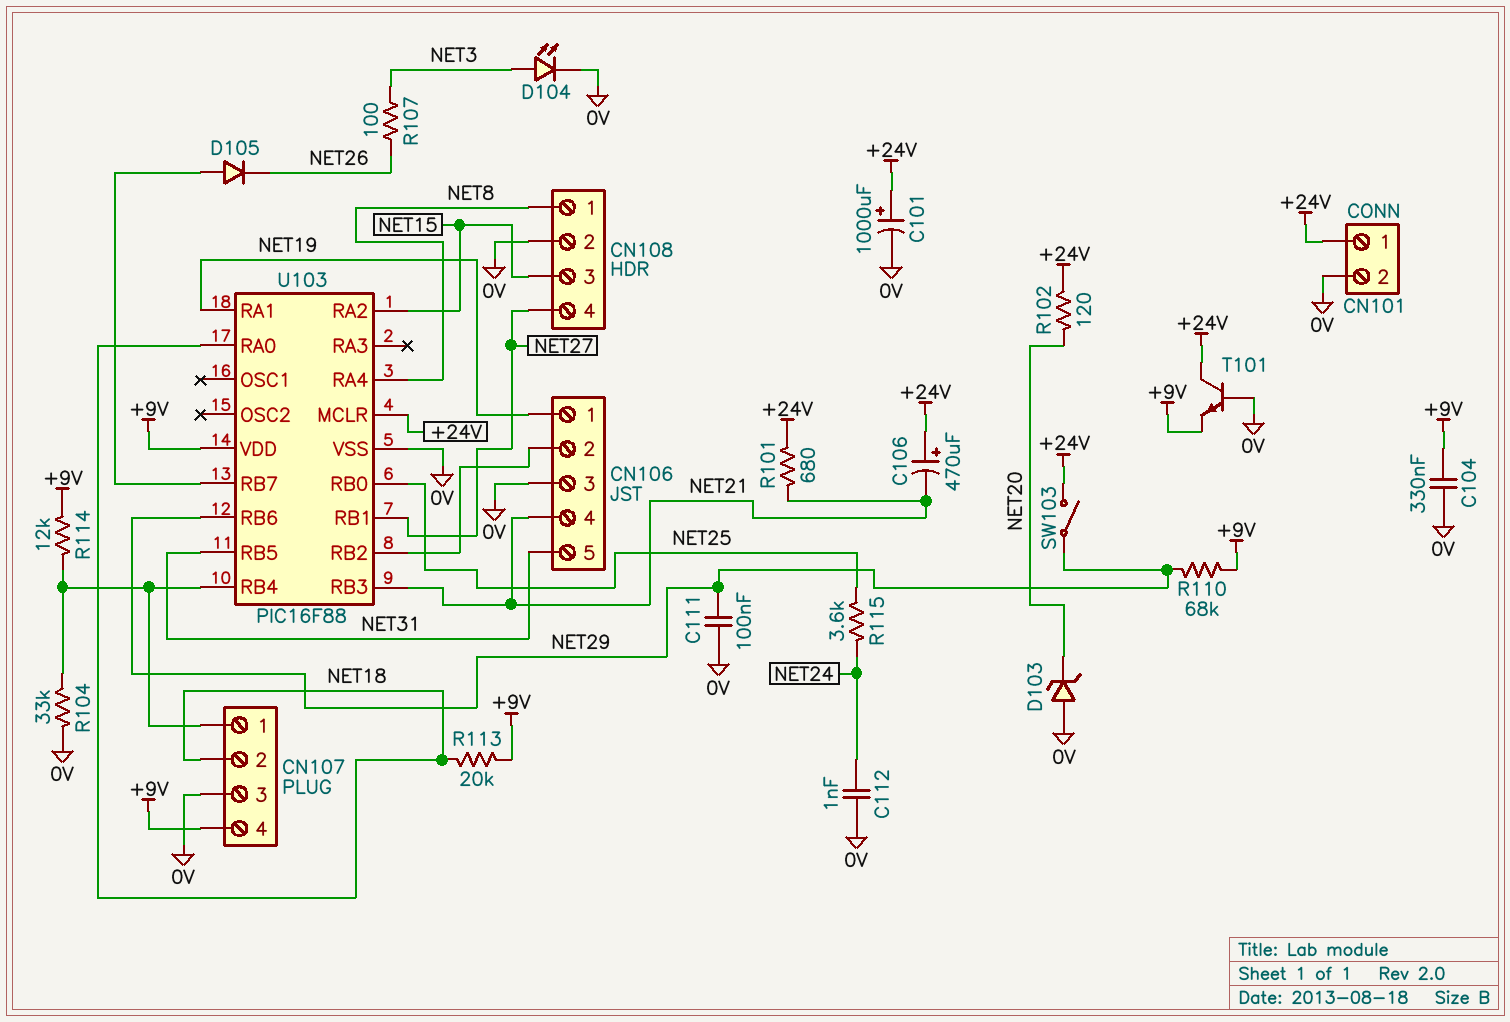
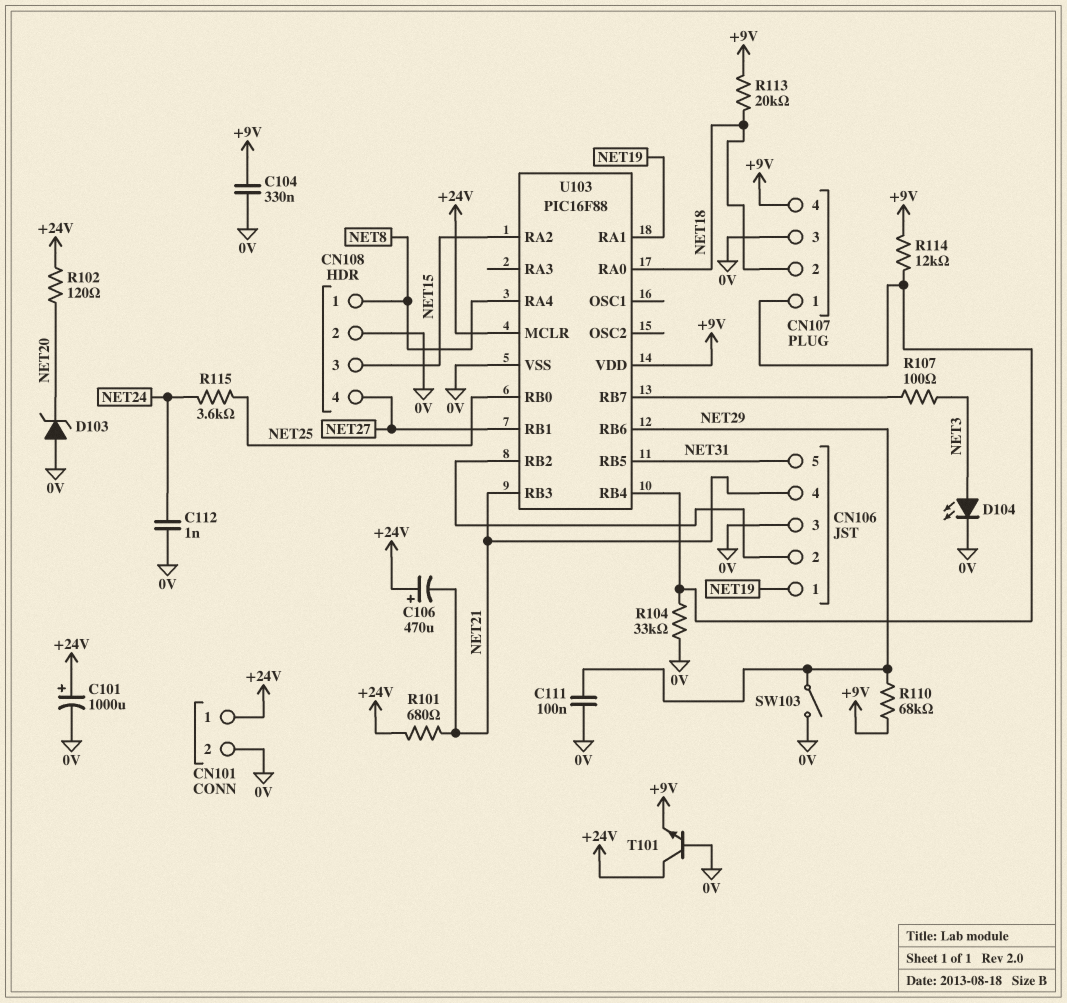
D105: diode (A U103/RB7, K NET26) -> none
R107: 100 (NET3, NET26) -> 100 (NET3, U103/RB7)
SW103: switch (+24V, NET29) -> switch (0V, NET29)

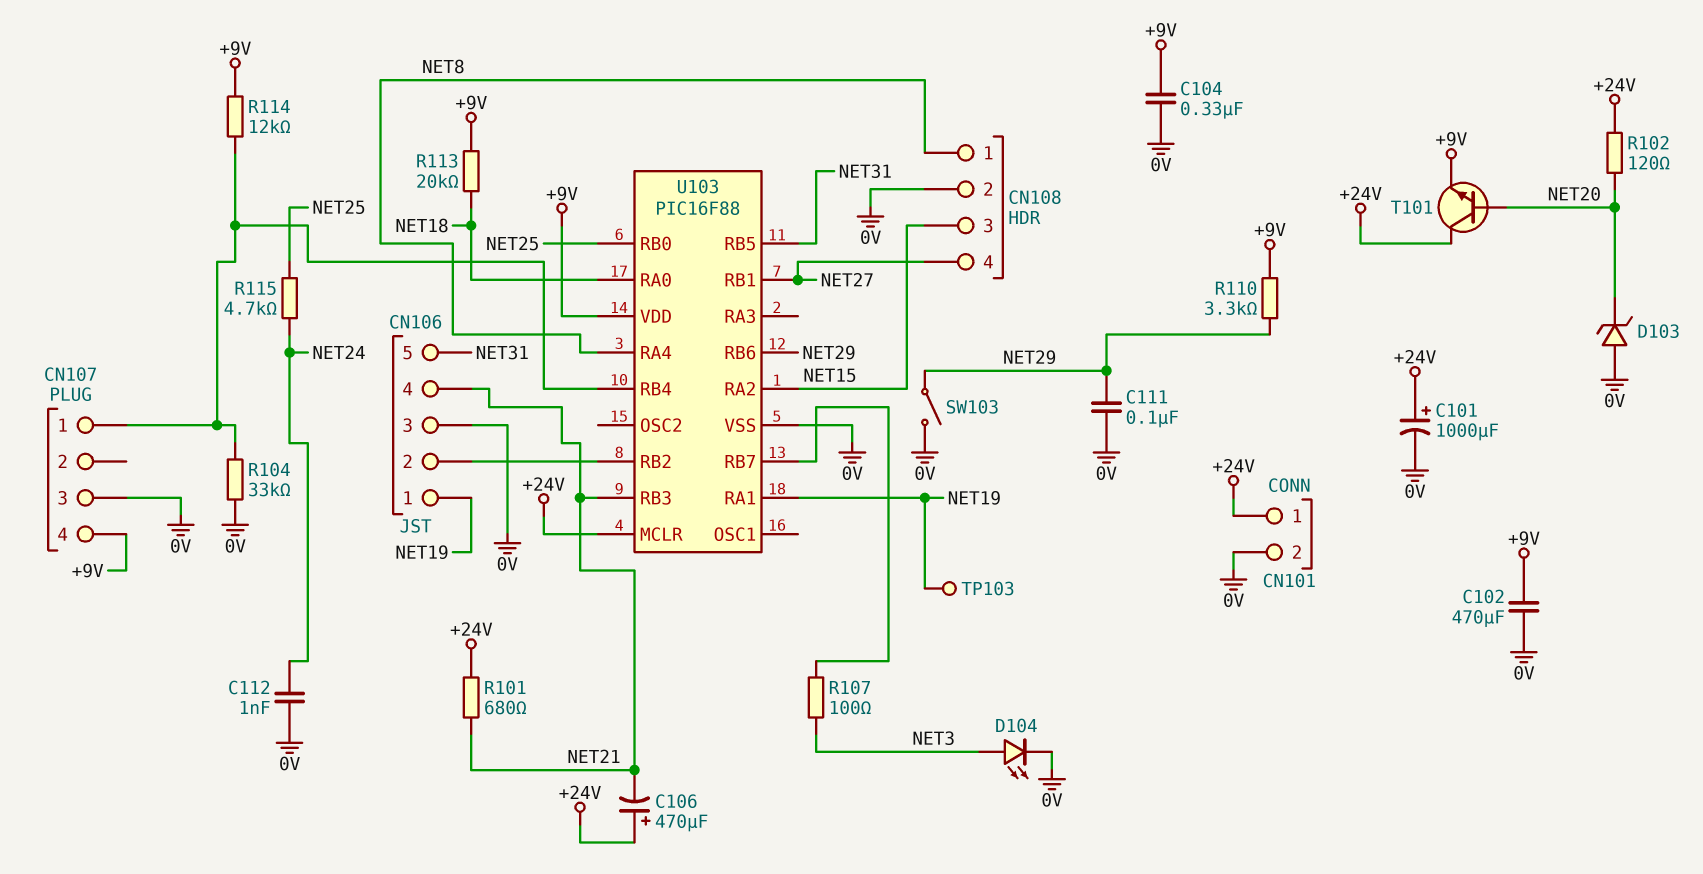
C102: none -> 470uF (+9V, 0V)
CN107 pin 2: NET18 -> none
R110: 68k (+9V, NET29) -> 3.3k (+9V, NET29)
R115: 3.6k (NET24, NET25) -> 4.7k (NET24, NET25)
T101: NPN (B 0V, C +24V, E +9V) -> NPN (B NET20, C +24V, E +9V)
TP103: none -> test point (NET19)

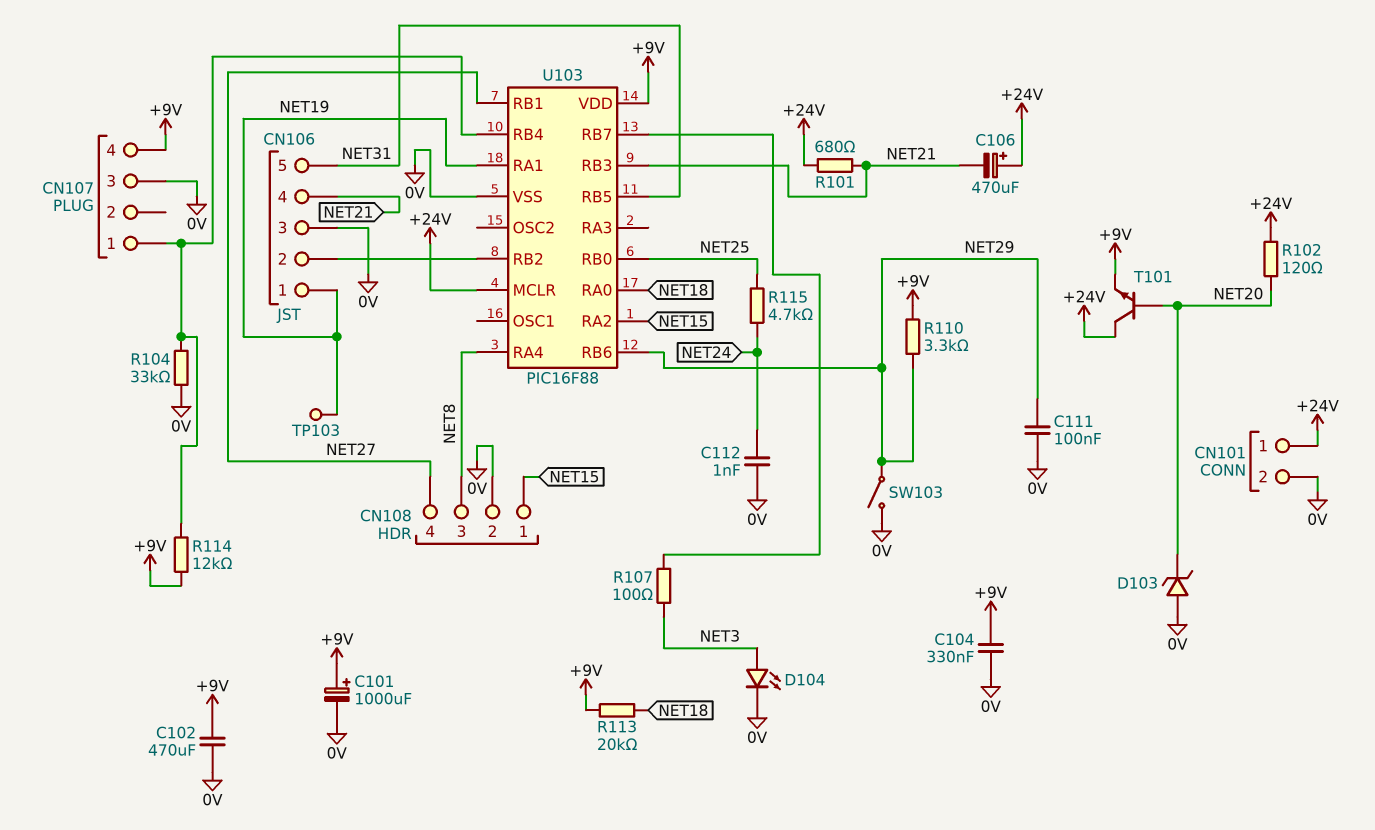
C101: 1000uF (plus +24V, minus 0V) -> 1000uF (plus +9V, minus 0V)
CN108 pin 1: NET8 -> NET15
CN108 pin 3: NET15 -> NET8

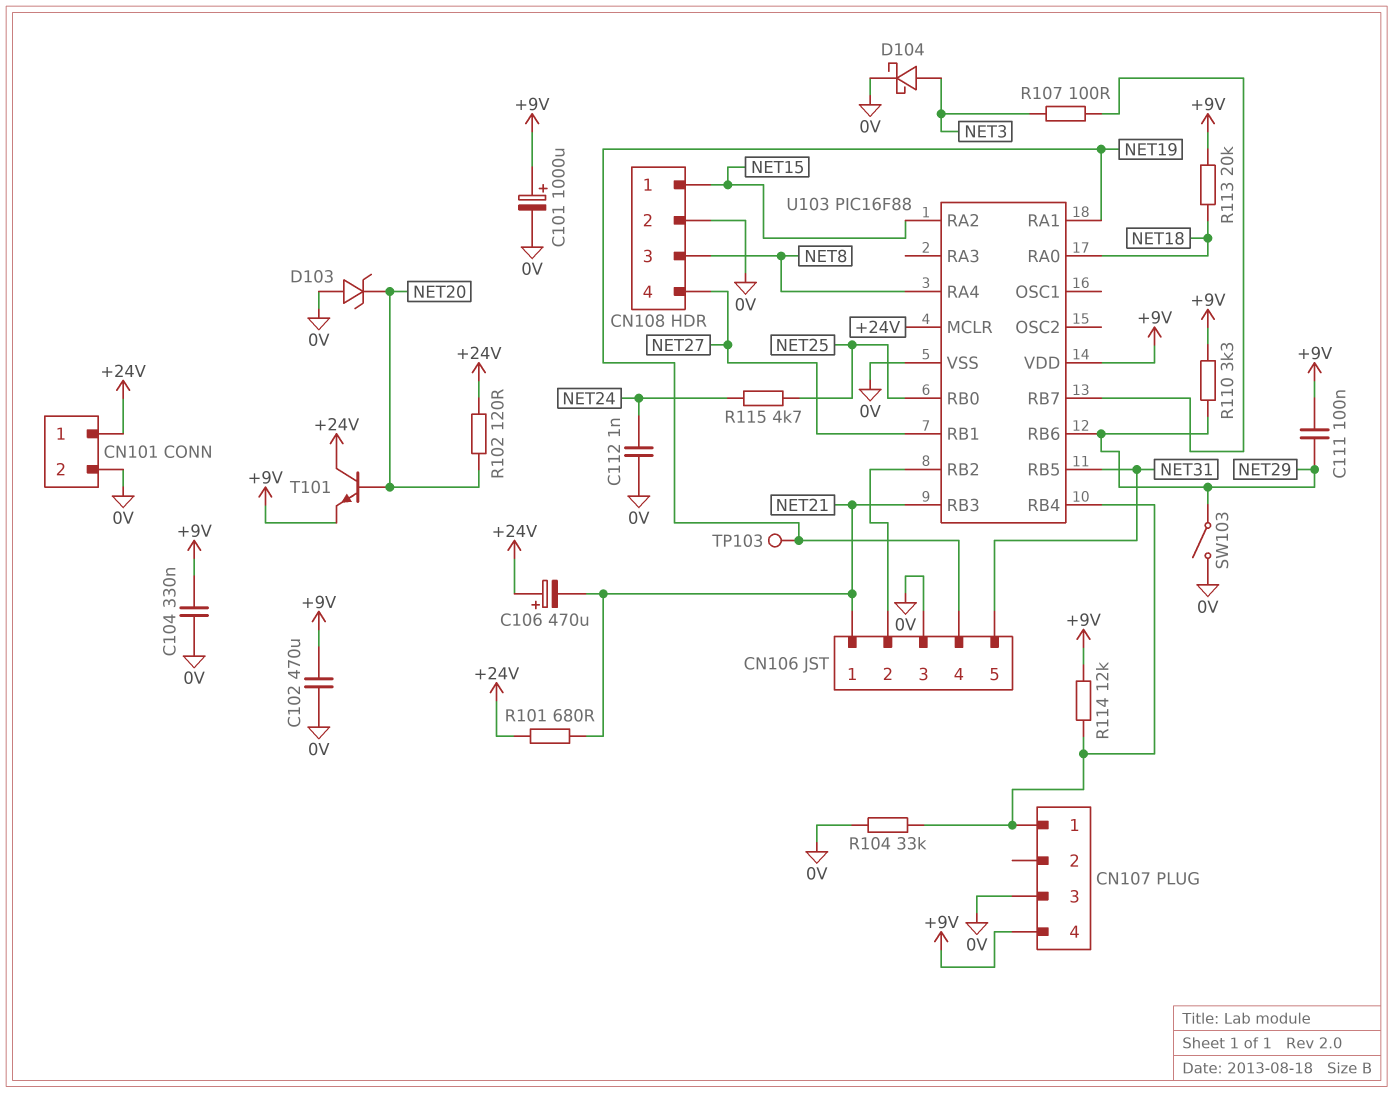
C111: 100nF (0V, NET29) -> 100nF (+9V, NET29)
CN106 pin 1: NET19 -> NET21
CN106 pin 4: NET21 -> NET19
D104: LED (A NET3, K 0V) -> schottky (A NET3, K 0V)

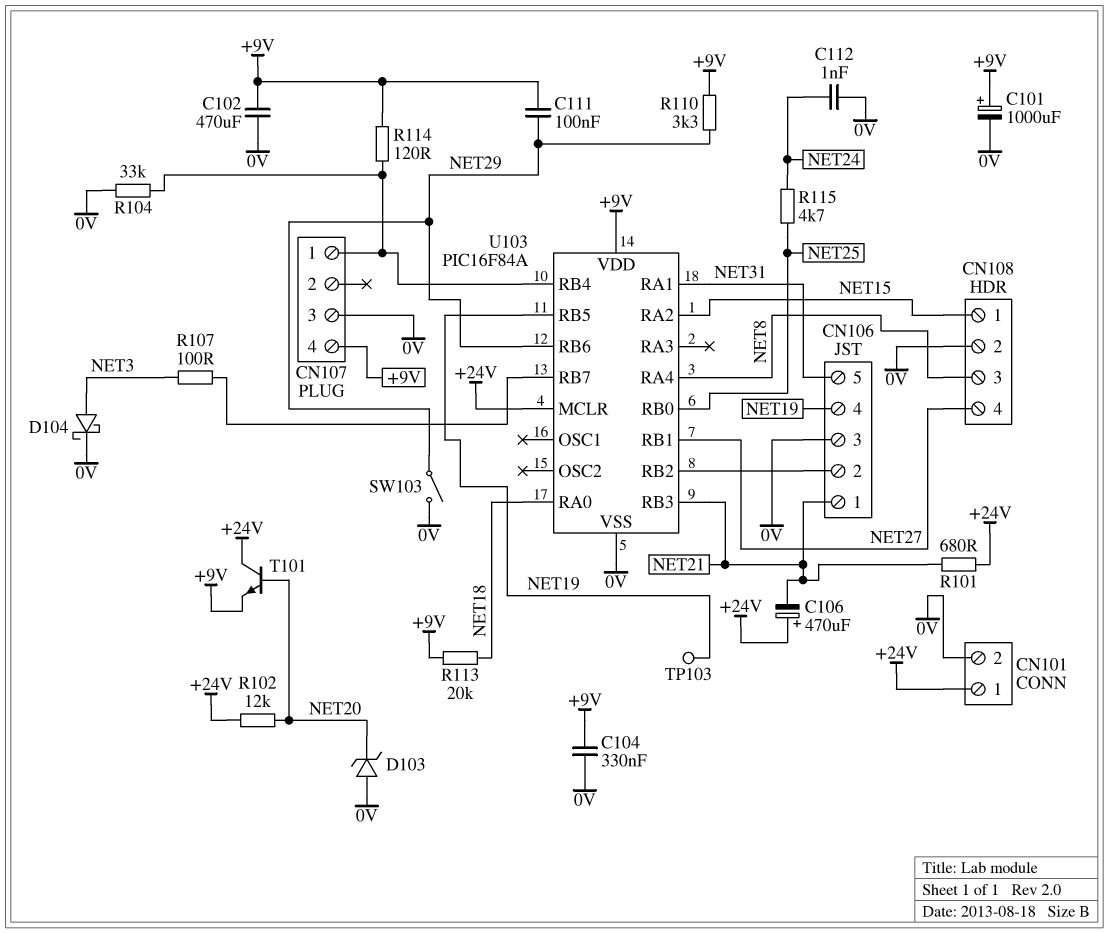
R102: 120 (+24V, NET20) -> 12k (+24V, NET20)
R114: 12k (+9V, CN107/1) -> 120 (+9V, CN107/1)
U103: PIC16F88 -> PIC16F84A
U103 pin RA1: NET19 -> NET31
U103 pin RB5: NET31 -> NET19

